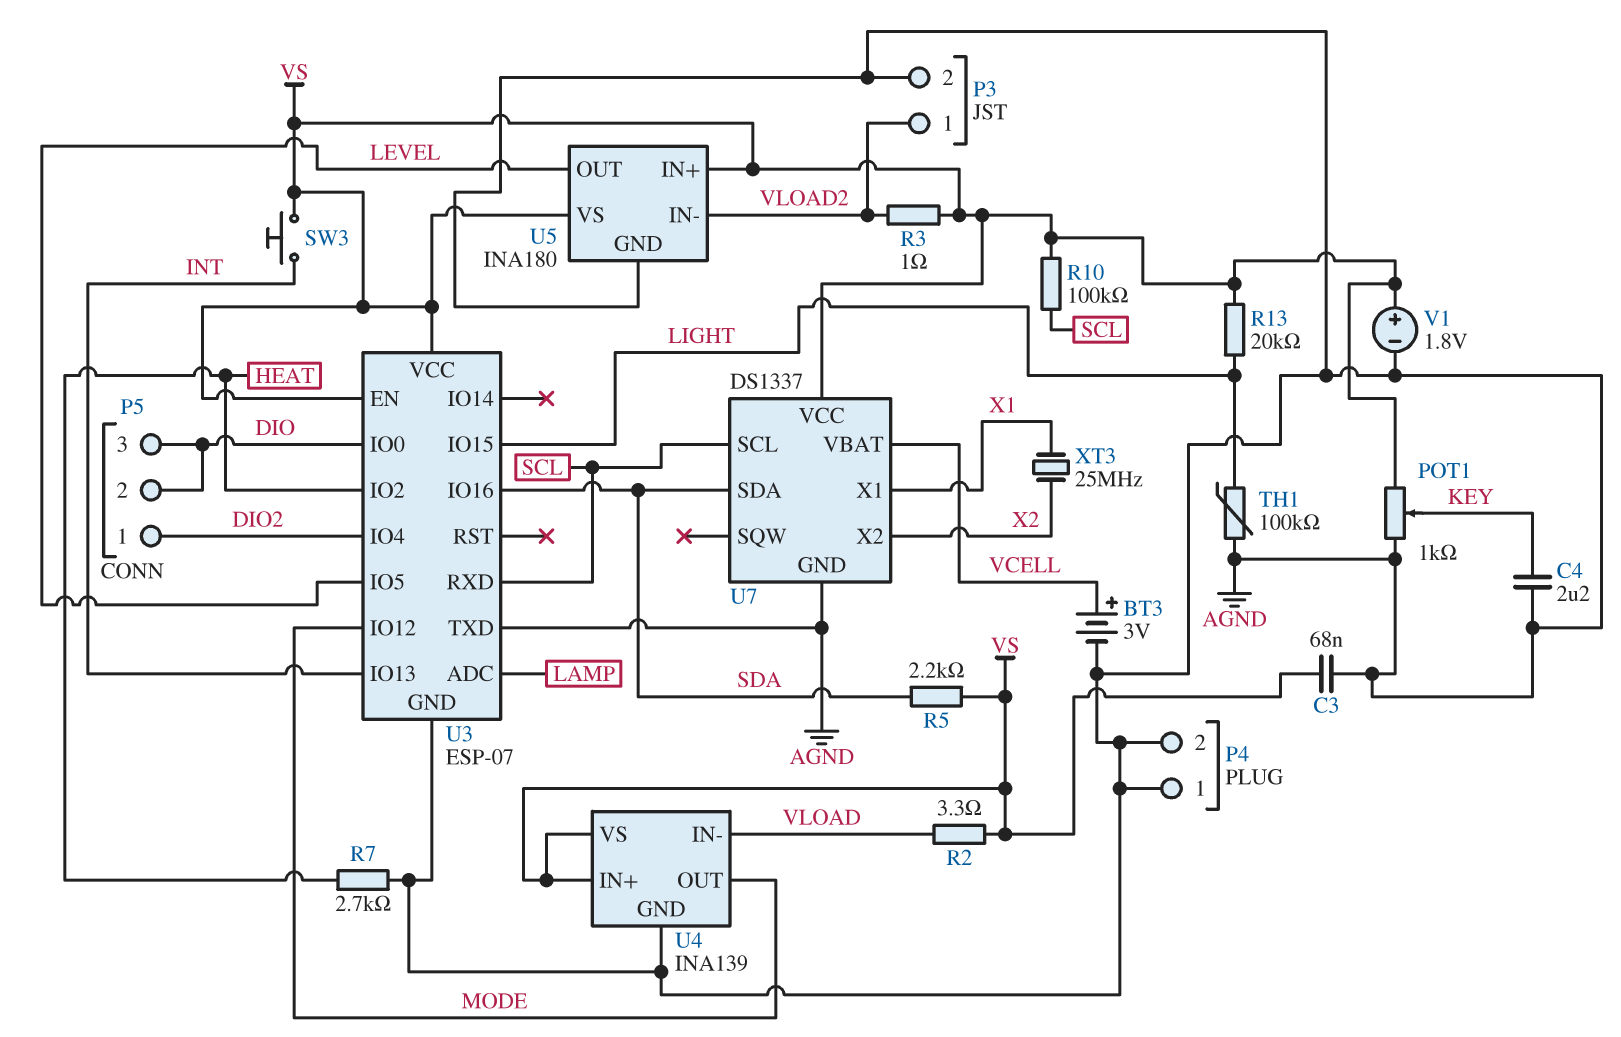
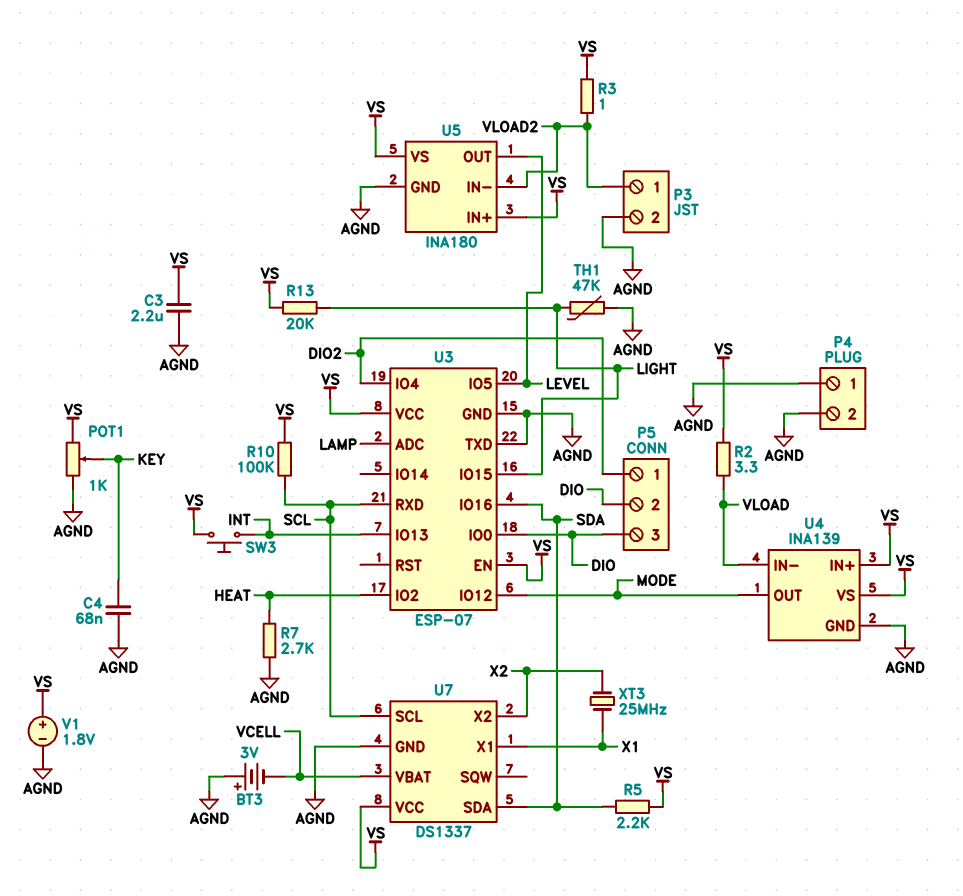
BT3: 3V (plus VCELL, minus AGND) -> 3V (plus AGND, minus VCELL)
C3: 68nF (AGND, VS) -> 2.2uF (AGND, VS)
C4: 2.2uF (AGND, KEY) -> 68nF (AGND, KEY)
TH1: 100k (AGND, LIGHT) -> 47k (AGND, LIGHT)

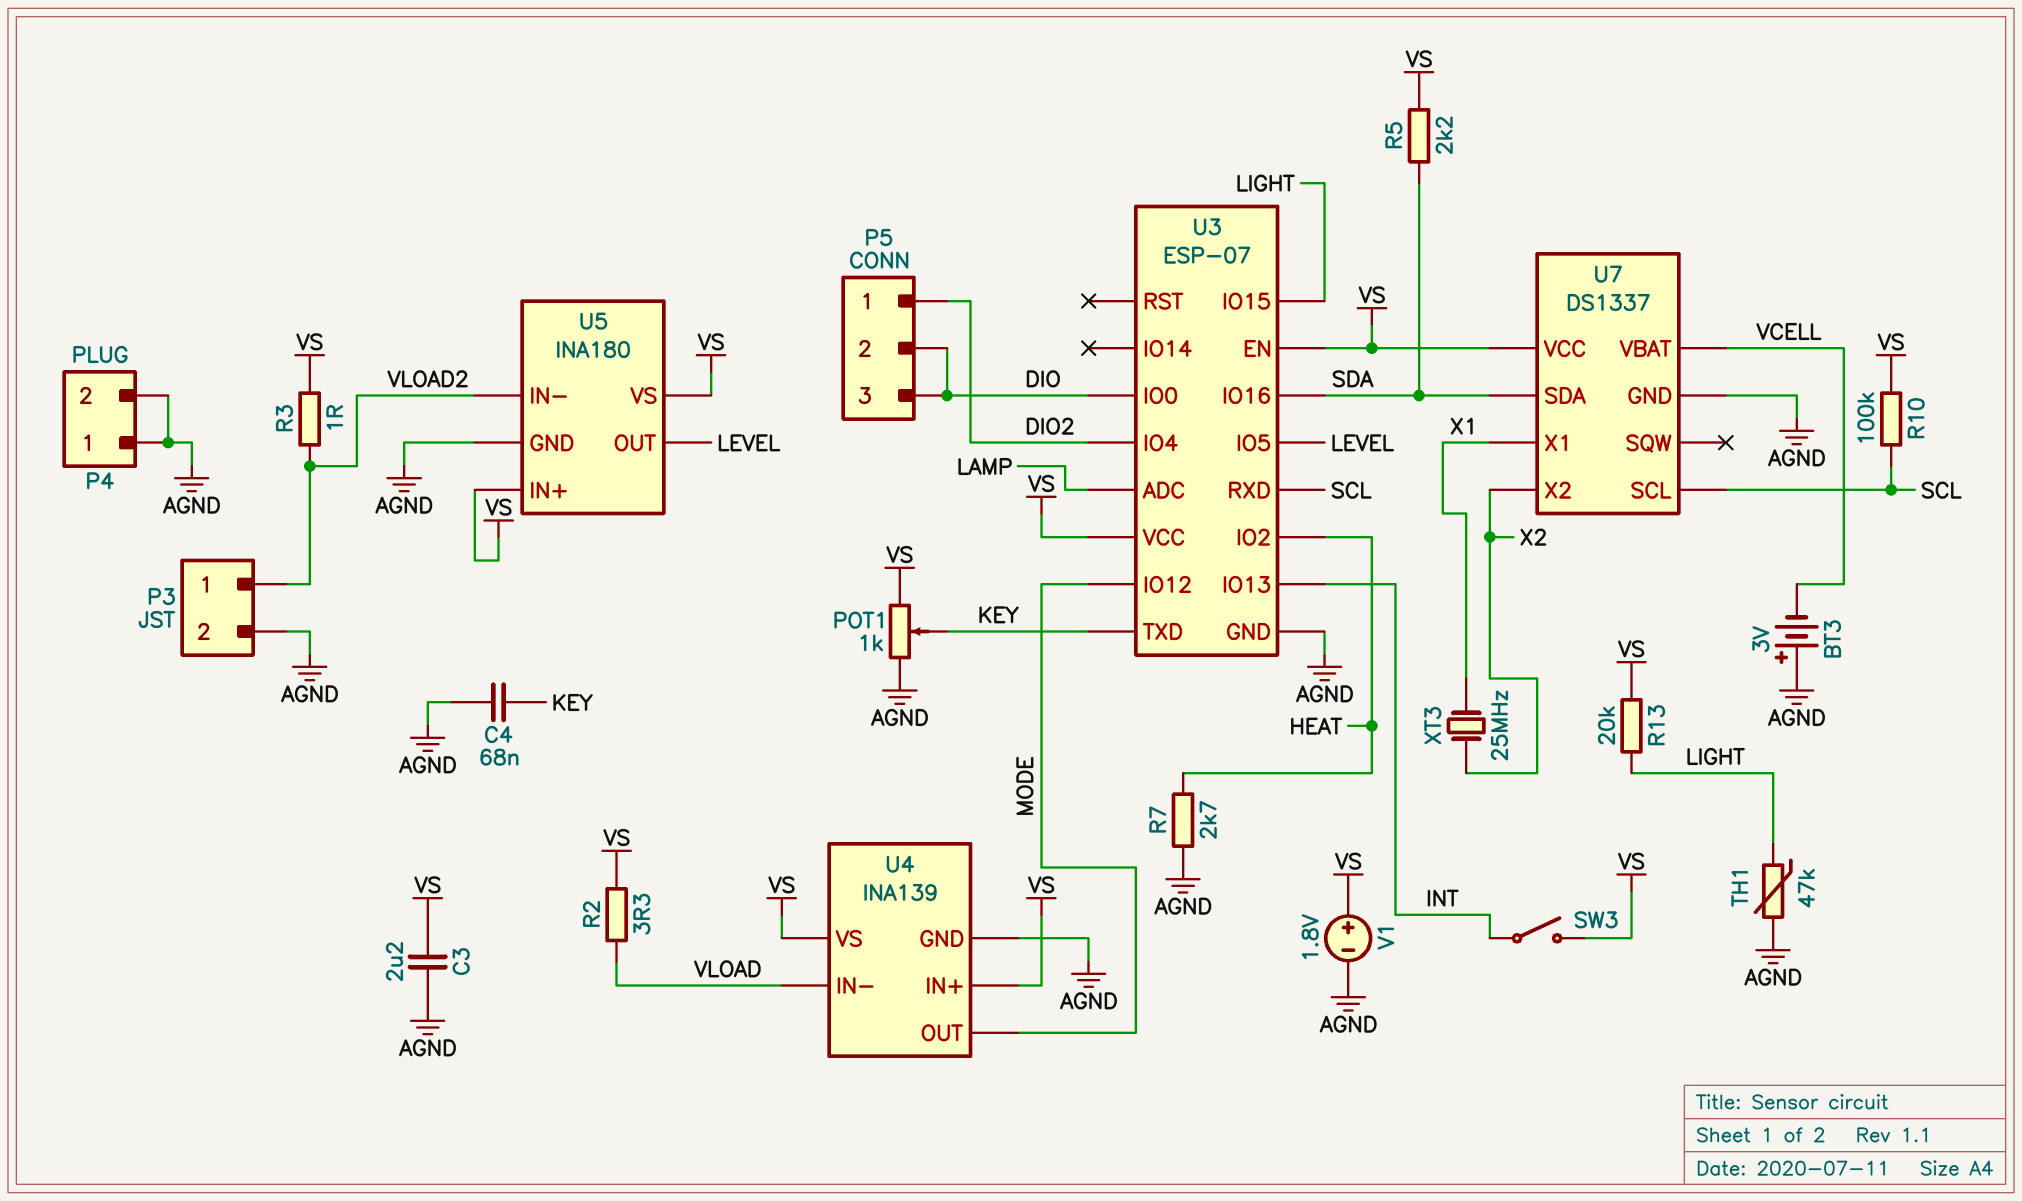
SW3: button (INT, VS) -> switch (INT, VS)
U3 pin TXD: AGND -> KEY

